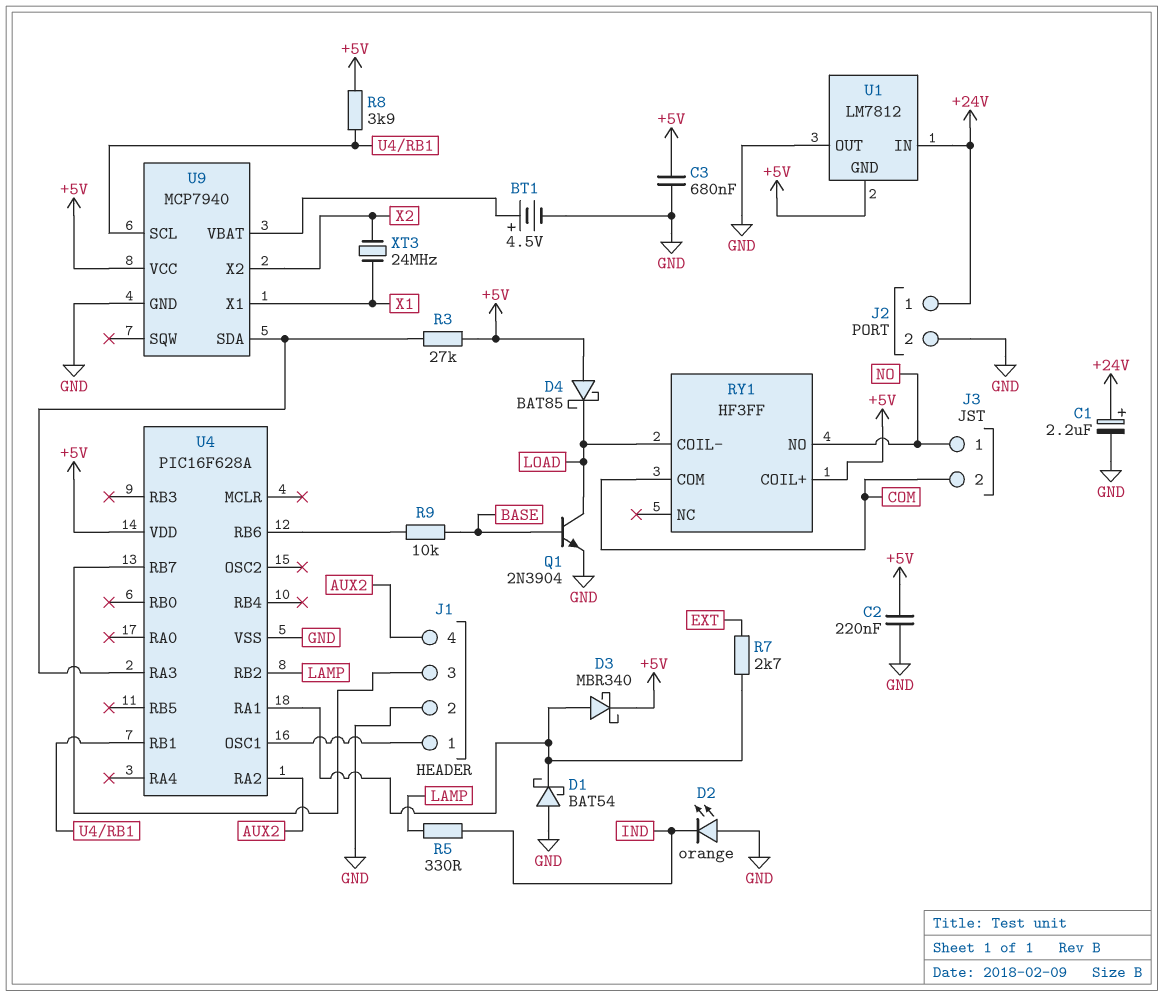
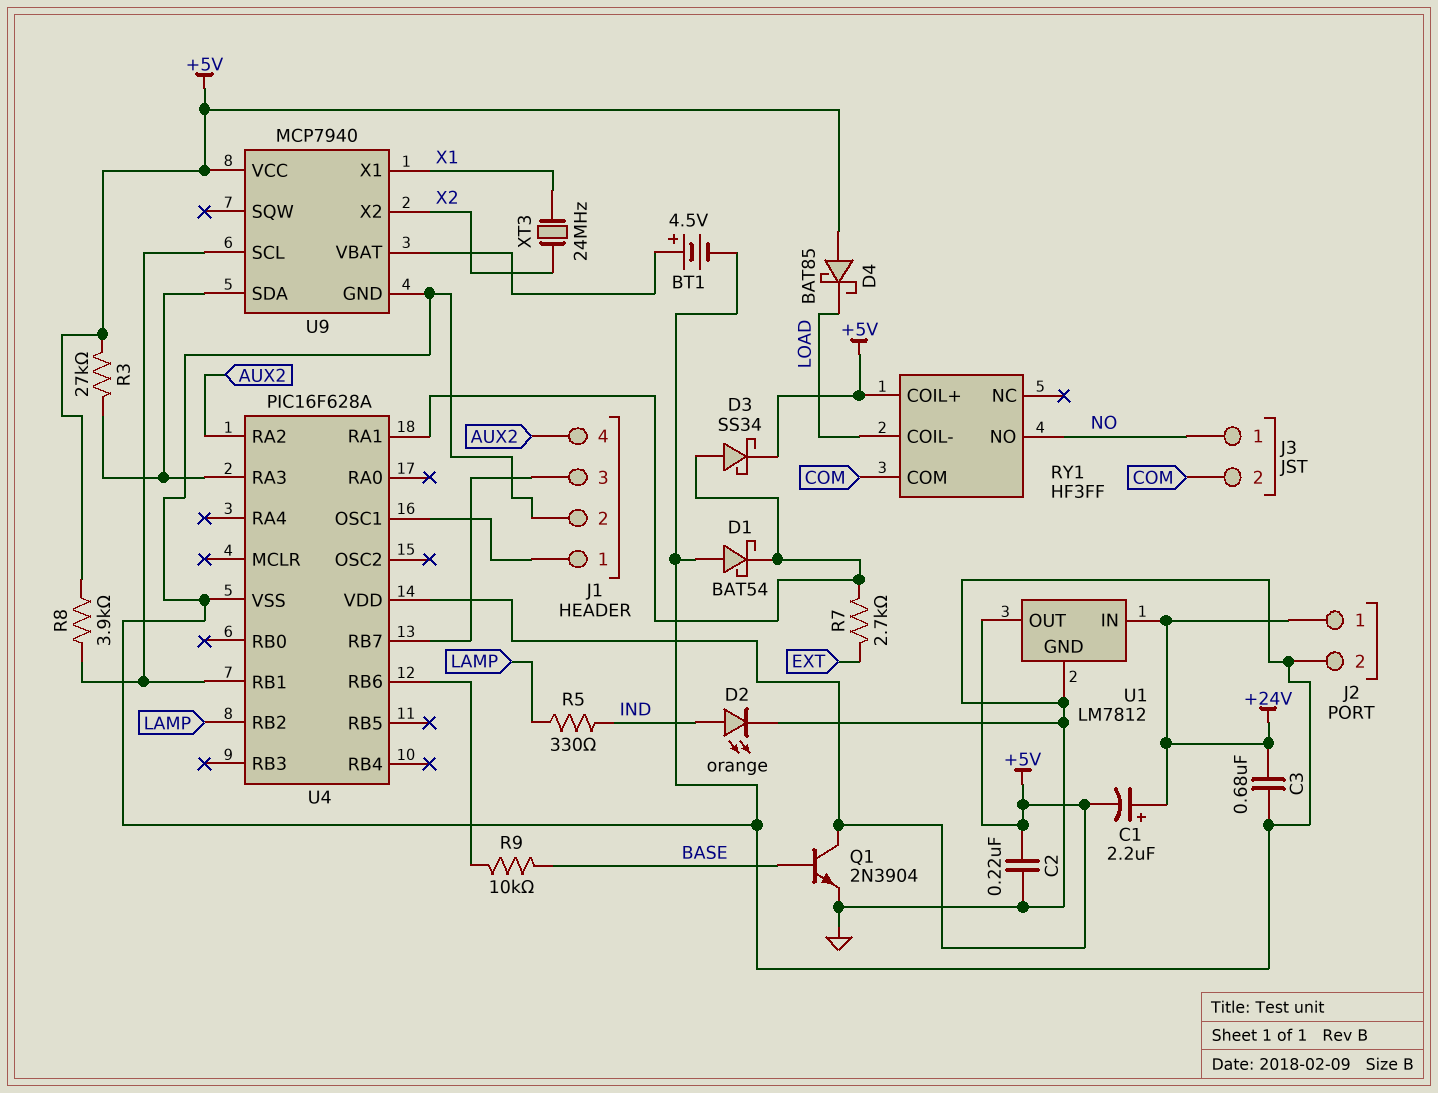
C1: 2.2uF (plus +24V, minus GND) -> 2.2uF (plus +24V, minus +5V)
C3: 680nF (+5V, GND) -> 680nF (+24V, GND)
D2: LED orange (A GND, K IND) -> LED orange (A IND, K GND)
D3: schottky MBR340 (A U4/RA1, K +5V) -> schottky SS34 (A U4/RA1, K +5V)
Q1: NPN 2N3904 (B BASE, C LOAD, E GND) -> NPN 2N3904 (B BASE, C +5V, E GND)
U1 pin GND: +5V -> GND
U1 pin OUT: GND -> +5V

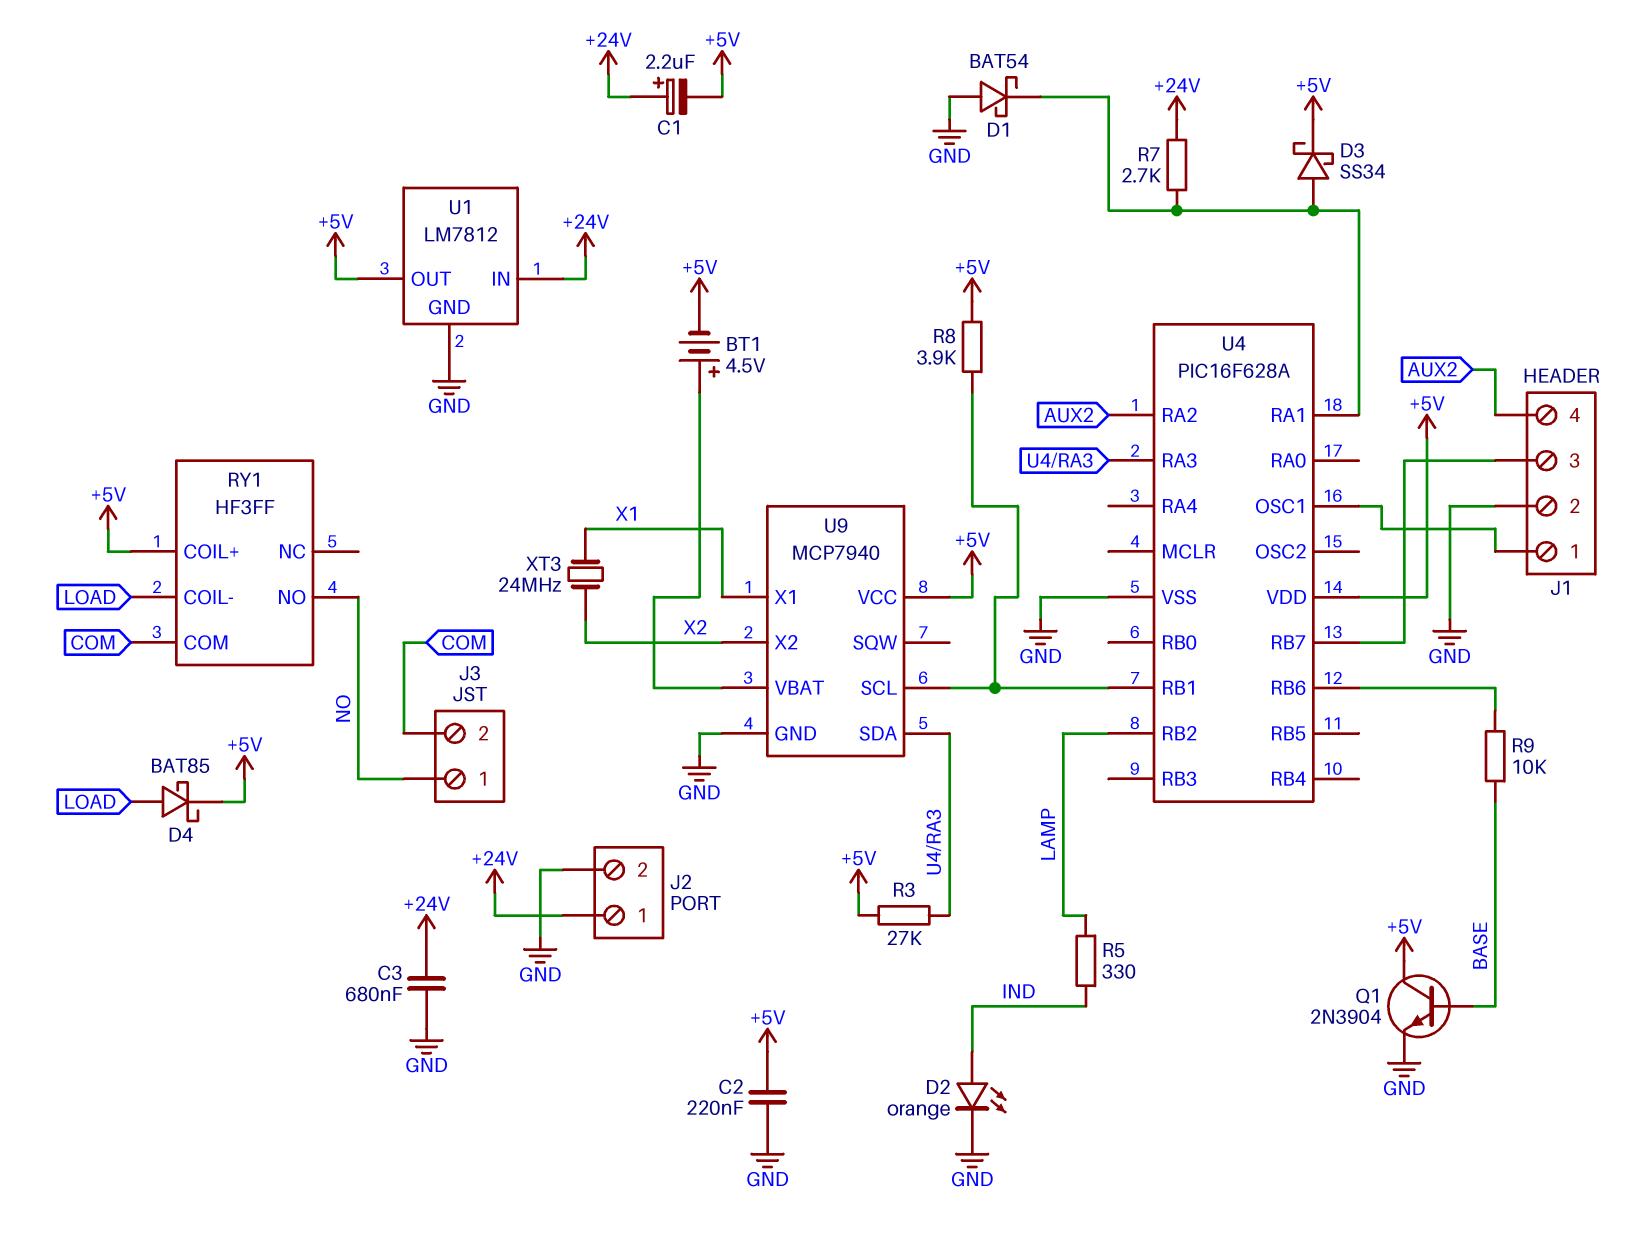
BT1: 4.5V (plus U9/VBAT, minus GND) -> 4.5V (plus U9/VBAT, minus +5V)
D4: schottky BAT85 (A +5V, K LOAD) -> schottky BAT85 (A LOAD, K +5V)
R7: 2.7k (EXT, U4/RA1) -> 2.7k (+24V, U4/RA1)

